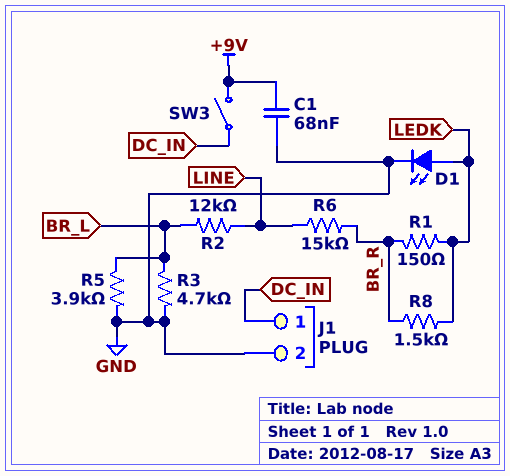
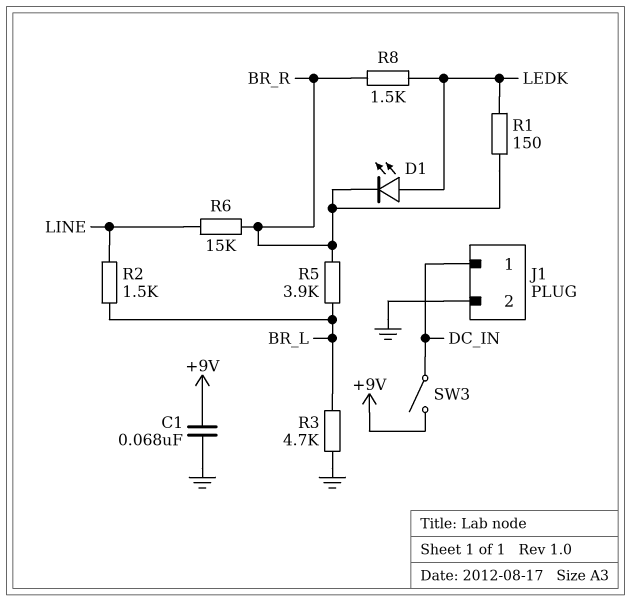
D1: LED (A LEDK, K GND) -> LED (A LEDK, K BR_R)
R2: 12k (BR_L, LINE) -> 1.5k (BR_L, LINE)
R5: 3.9k (BR_L, GND) -> 3.9k (BR_L, BR_R)

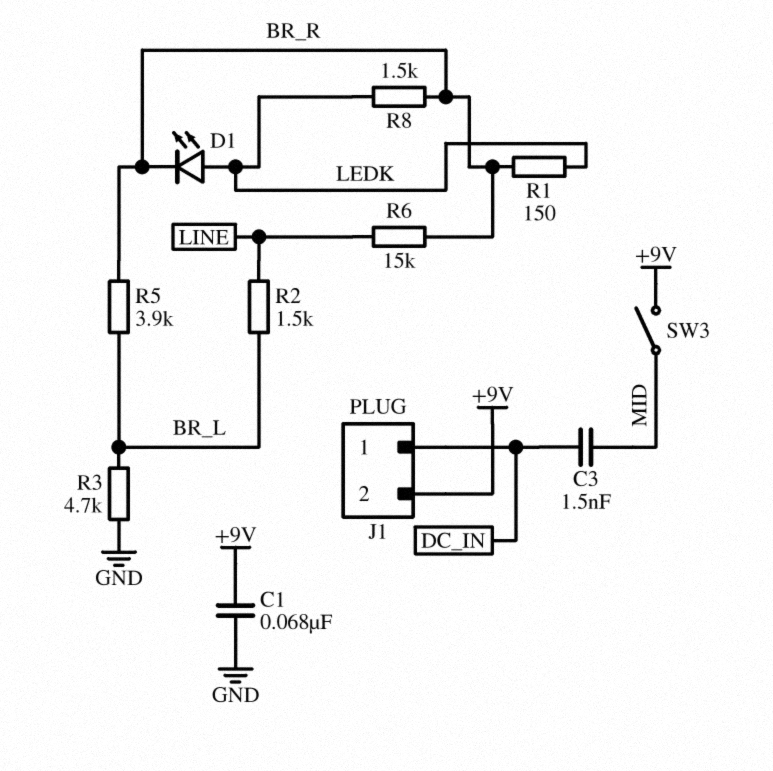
C3: none -> 1.5nF (DC_IN, MID)
J1 pin 2: GND -> +9V
SW3: switch (+9V, DC_IN) -> switch (+9V, MID)

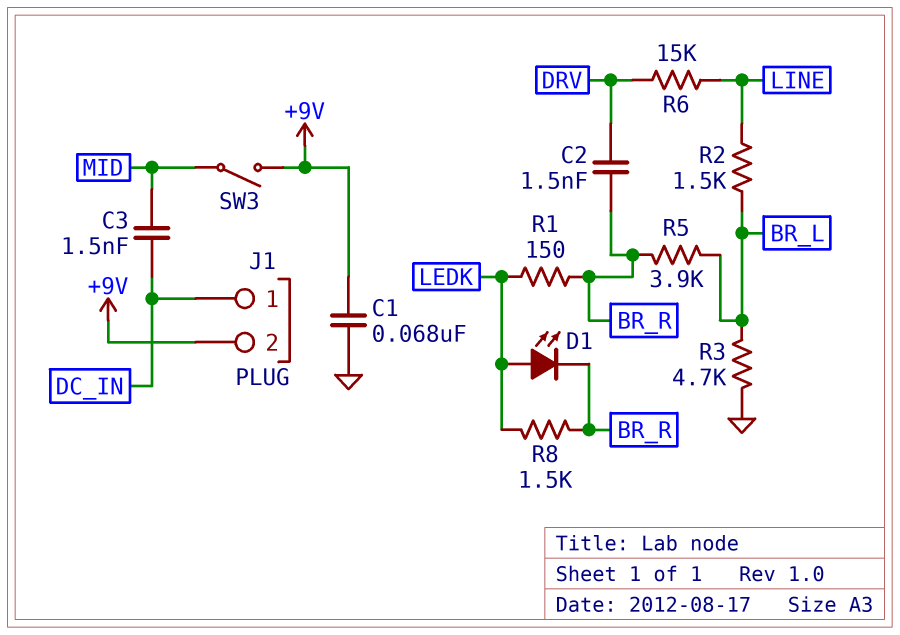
C2: none -> 1.5nF (BR_R, DRV)
R6: 15k (BR_R, LINE) -> 15k (DRV, LINE)

